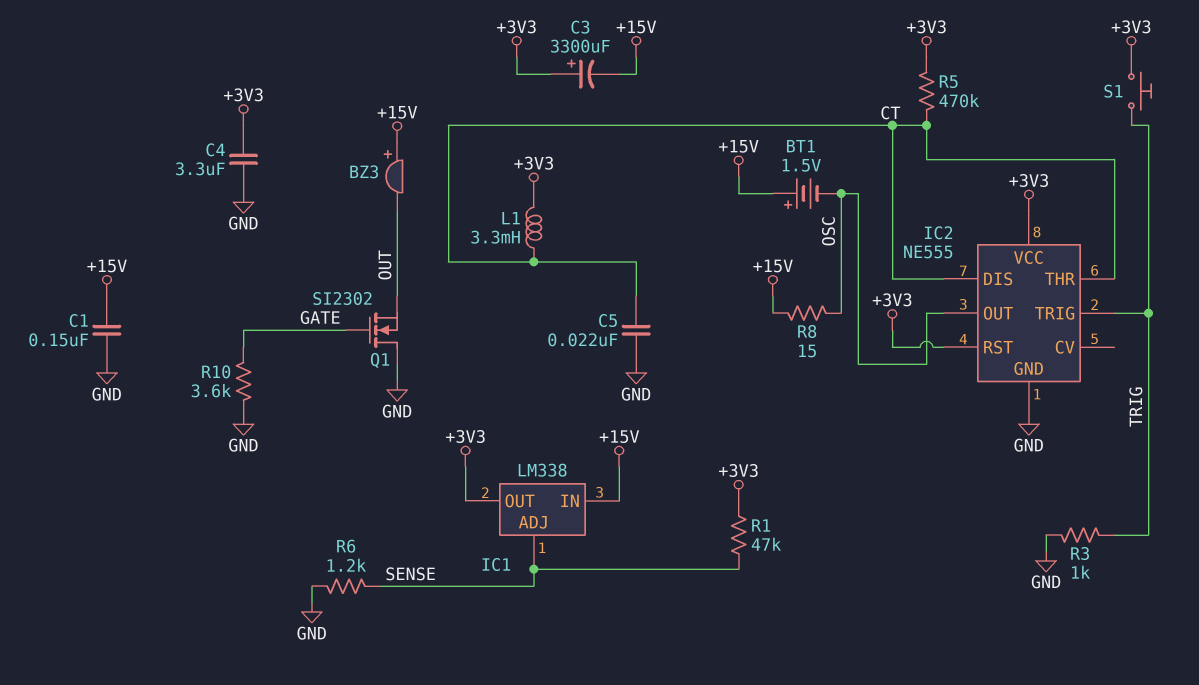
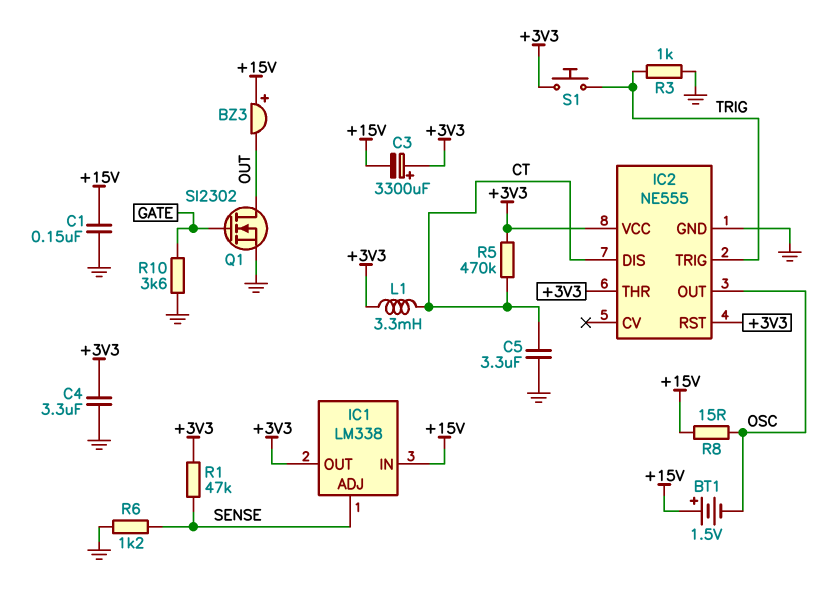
C5: 22nF (CT, GND) -> 3.3uF (CT, GND)
IC2 pin THR: CT -> +3V3
Q1: NMOS SI2302 (G GATE, D GND, S OUT) -> NMOS SI2302 (G GATE, D OUT, S GND)

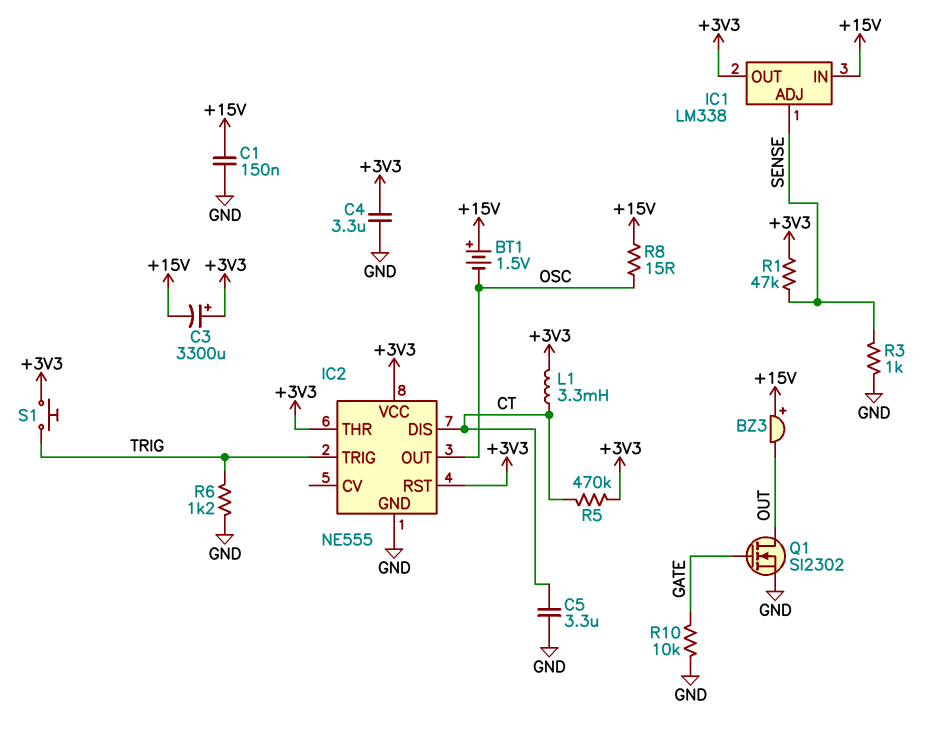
R3: 1k (GND, TRIG) -> 1k (GND, SENSE)
R6: 1.2k (GND, SENSE) -> 1.2k (GND, TRIG)
R10: 3.6k (GATE, GND) -> 10k (GATE, GND)

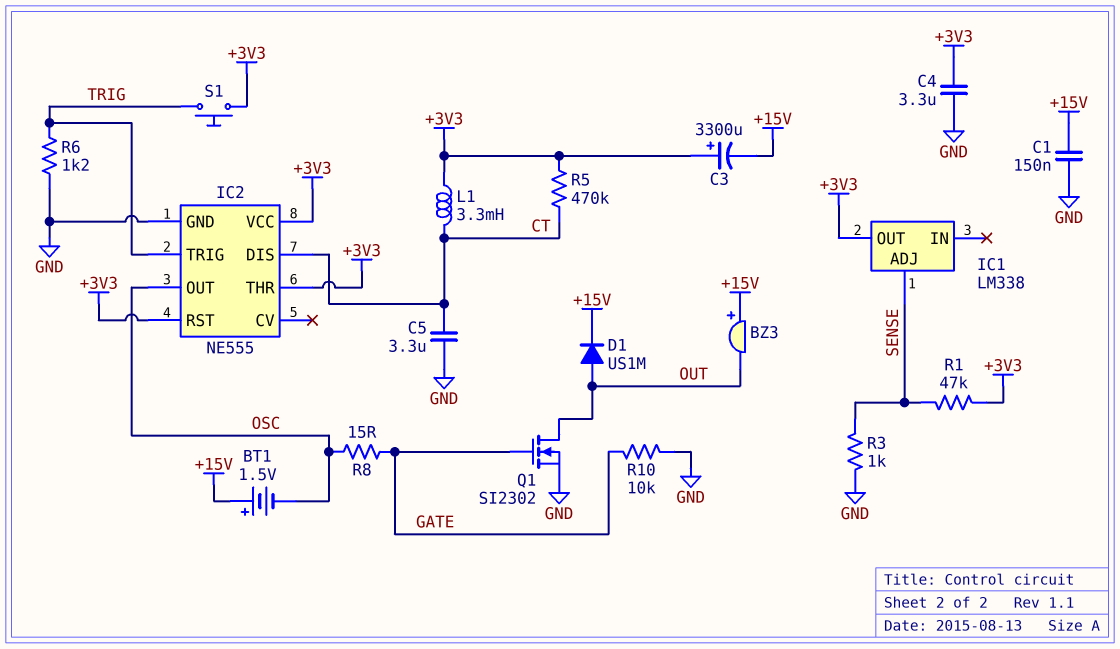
D1: none -> diode US1M (A OUT, K +15V)
IC1 pin IN: +15V -> none
R8: 15 (+15V, OSC) -> 15 (GATE, OSC)

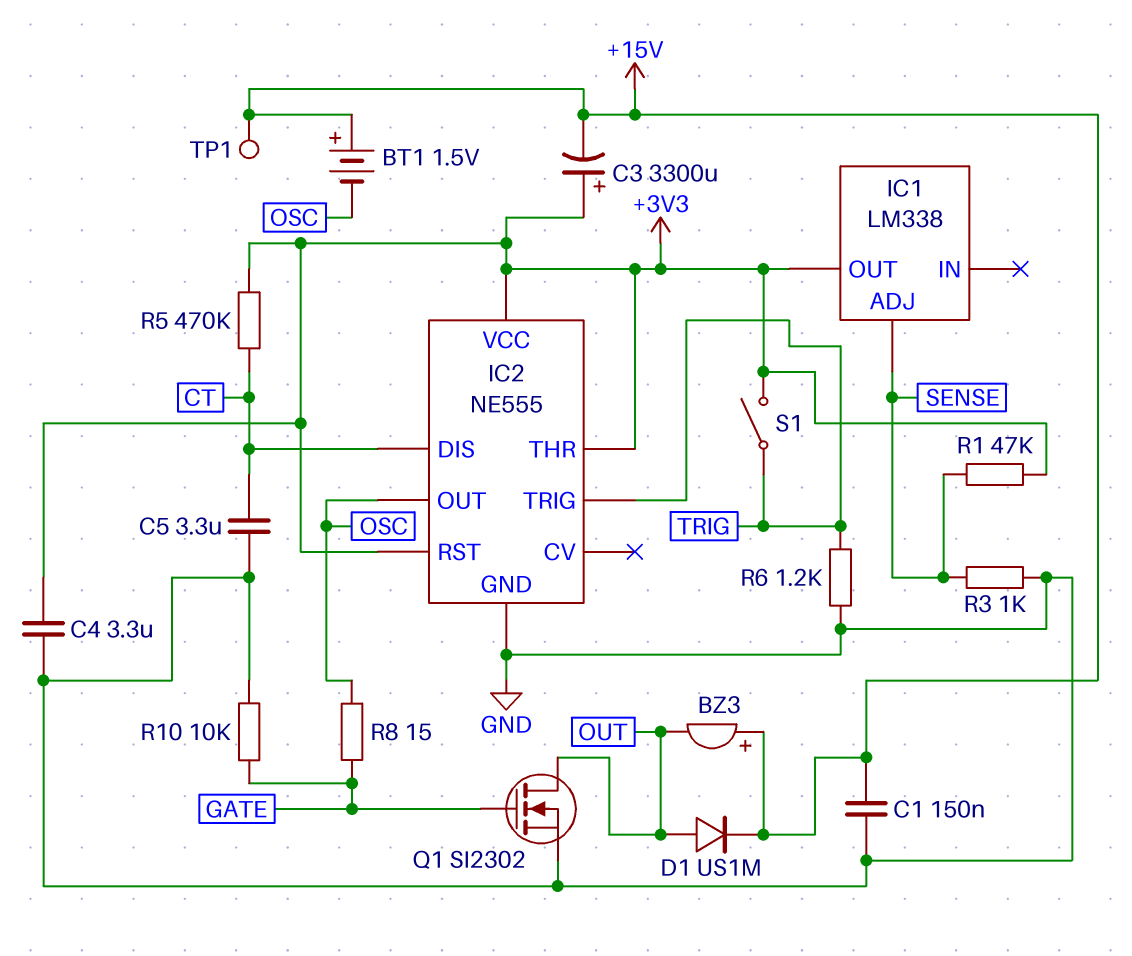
L1: 3.3mH (+3V3, CT) -> none
S1: button (+3V3, TRIG) -> switch (+3V3, TRIG)
TP1: none -> test point (+15V)

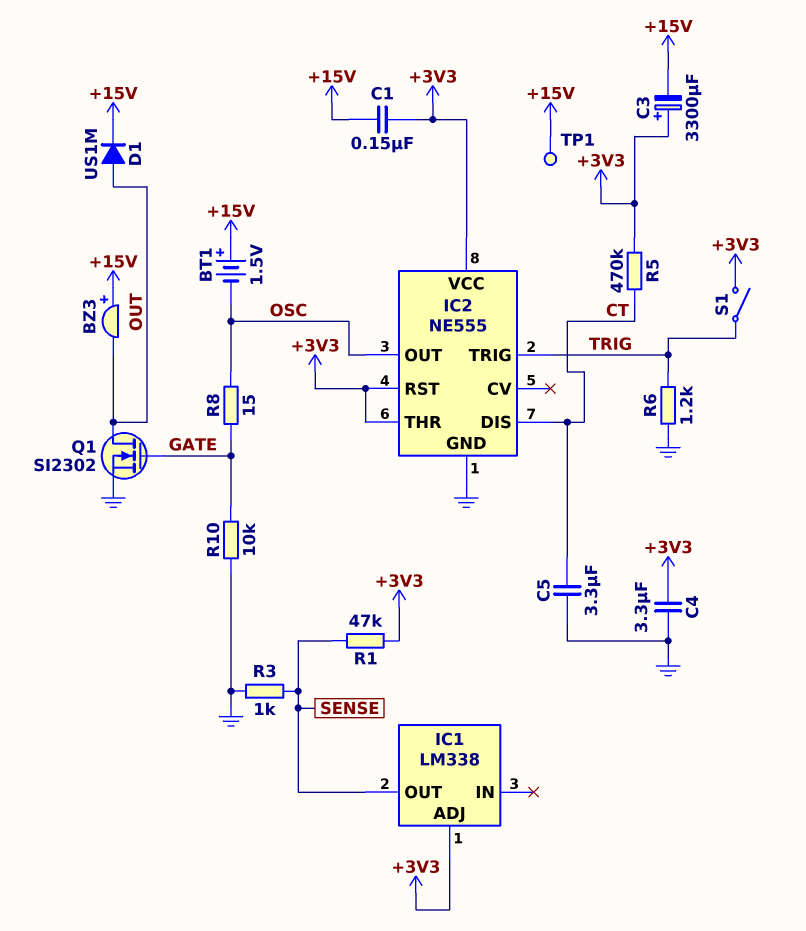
C1: 150nF (+15V, GND) -> 150nF (+3V3, +15V)
IC1 pin ADJ: SENSE -> +3V3
IC1 pin OUT: +3V3 -> SENSE

